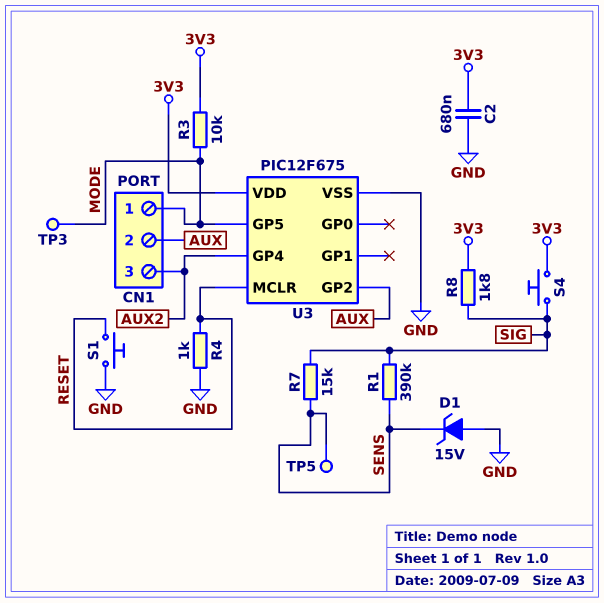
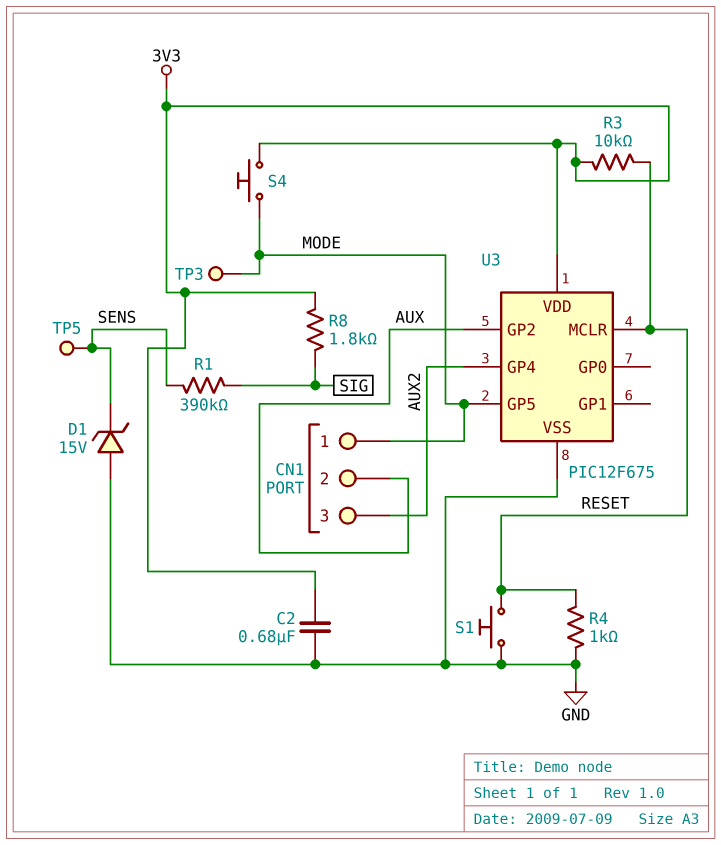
R3: 10k (3V3, MODE) -> 10k (3V3, RESET)
R7: 15k (SENS, SIG) -> none
S4: button (3V3, SIG) -> button (3V3, MODE)

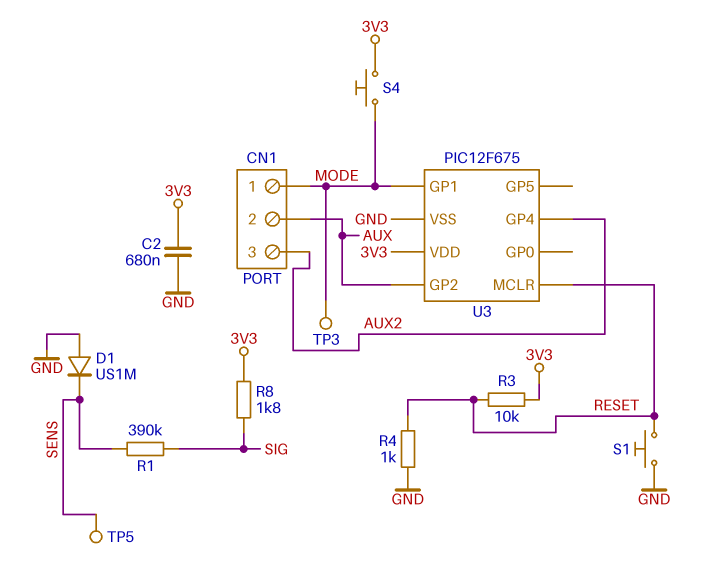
D1: zener 15V (A GND, K SENS) -> diode US1M (A GND, K SENS)
U3 pin GP1: none -> MODE
U3 pin GP5: MODE -> none

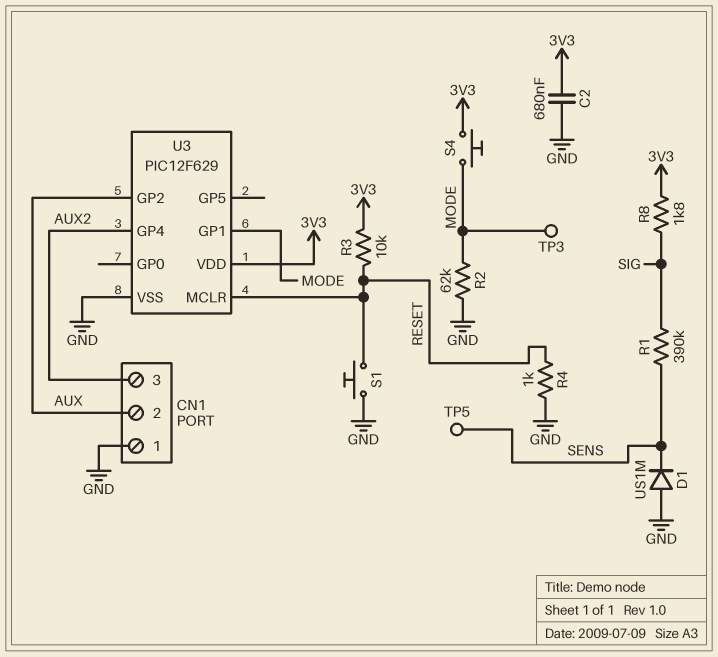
CN1 pin 1: MODE -> GND
R2: none -> 62k (GND, MODE)
U3: PIC12F675 -> PIC12F629

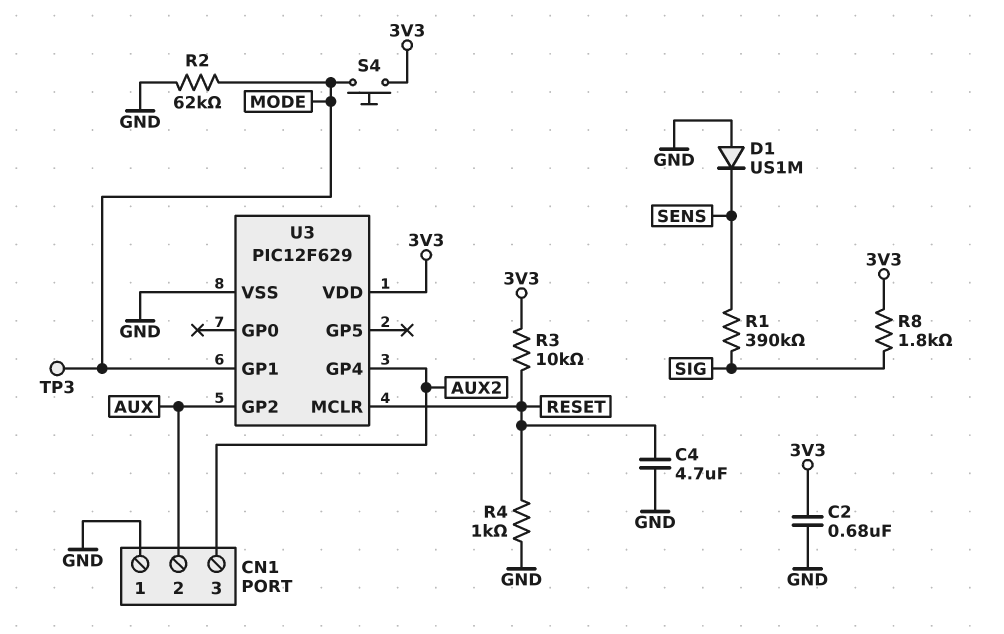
C4: none -> 4.7uF (GND, RESET)
S1: button (GND, RESET) -> none
TP5: test point (SENS) -> none

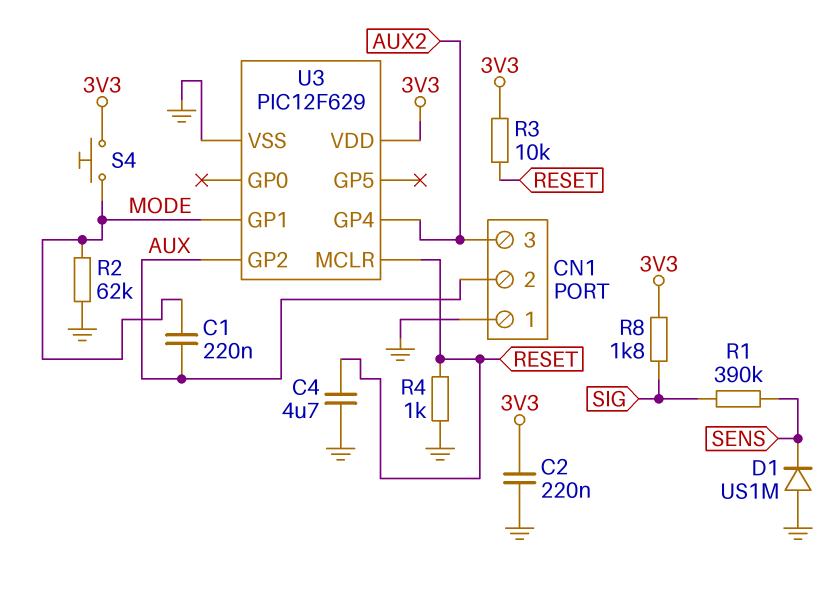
C1: none -> 220nF (AUX, MODE)
C2: 680nF (3V3, GND) -> 220nF (3V3, GND)
TP3: test point (MODE) -> none

